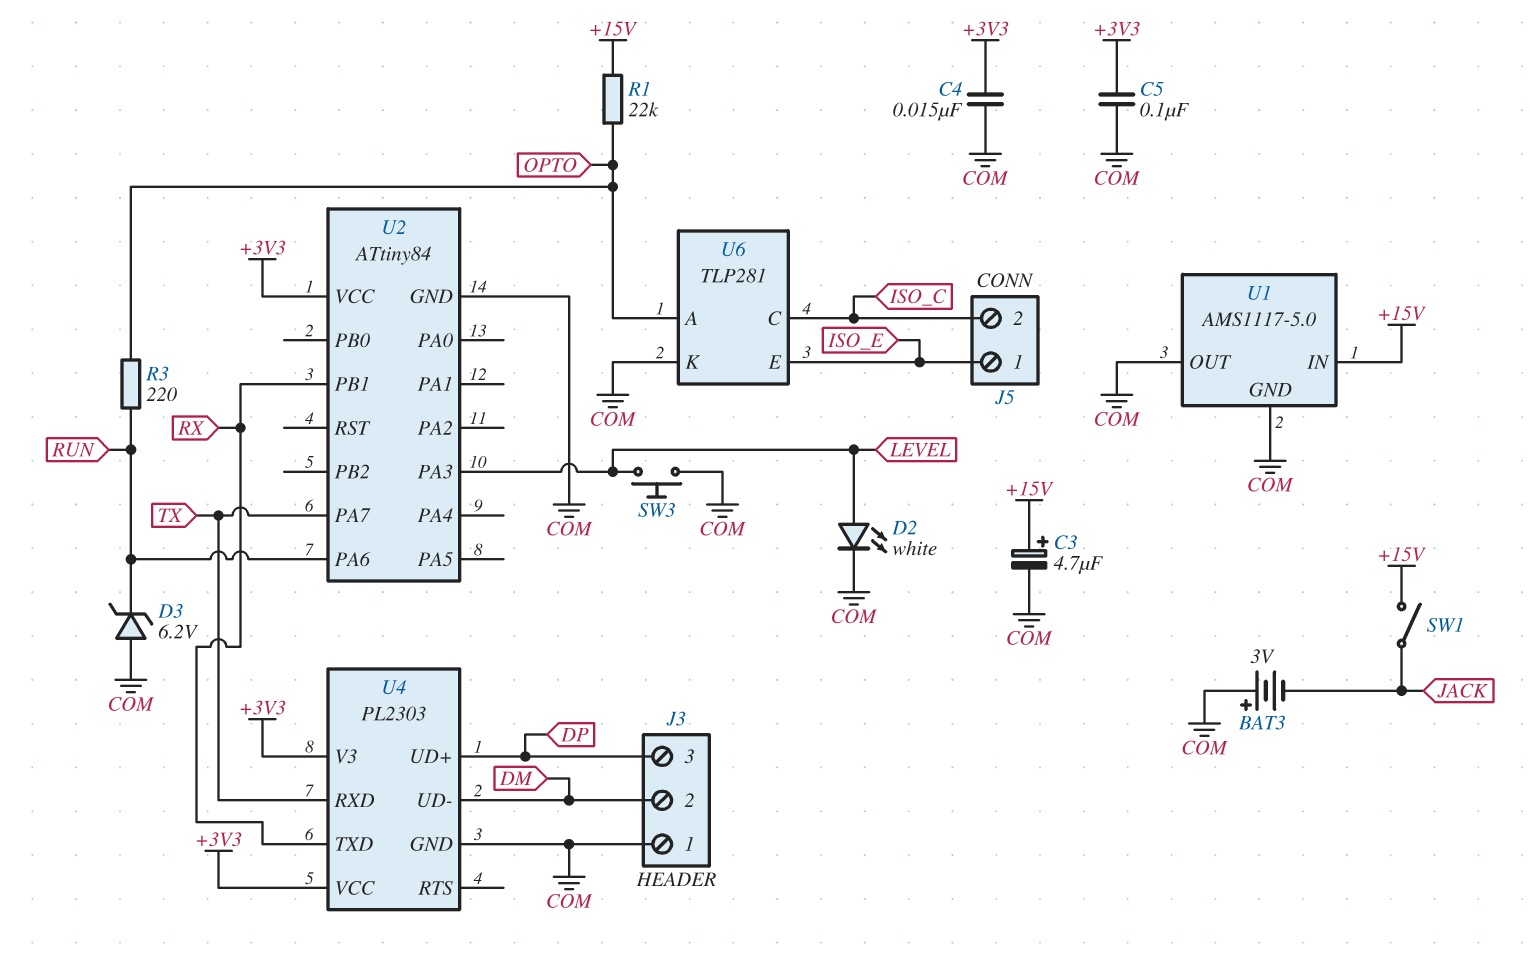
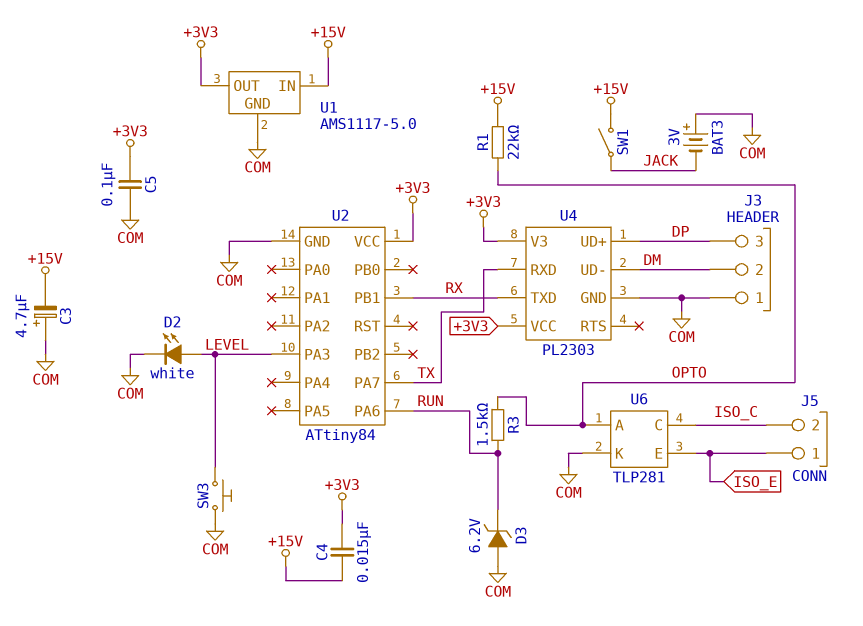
C3: 4.7uF (plus +15V, minus COM) -> 4.7uF (plus COM, minus +15V)
C4: 15nF (+3V3, COM) -> 15nF (+3V3, +15V)
R3: 220 (OPTO, RUN) -> 1.5k (OPTO, RUN)
U1 pin OUT: COM -> +3V3

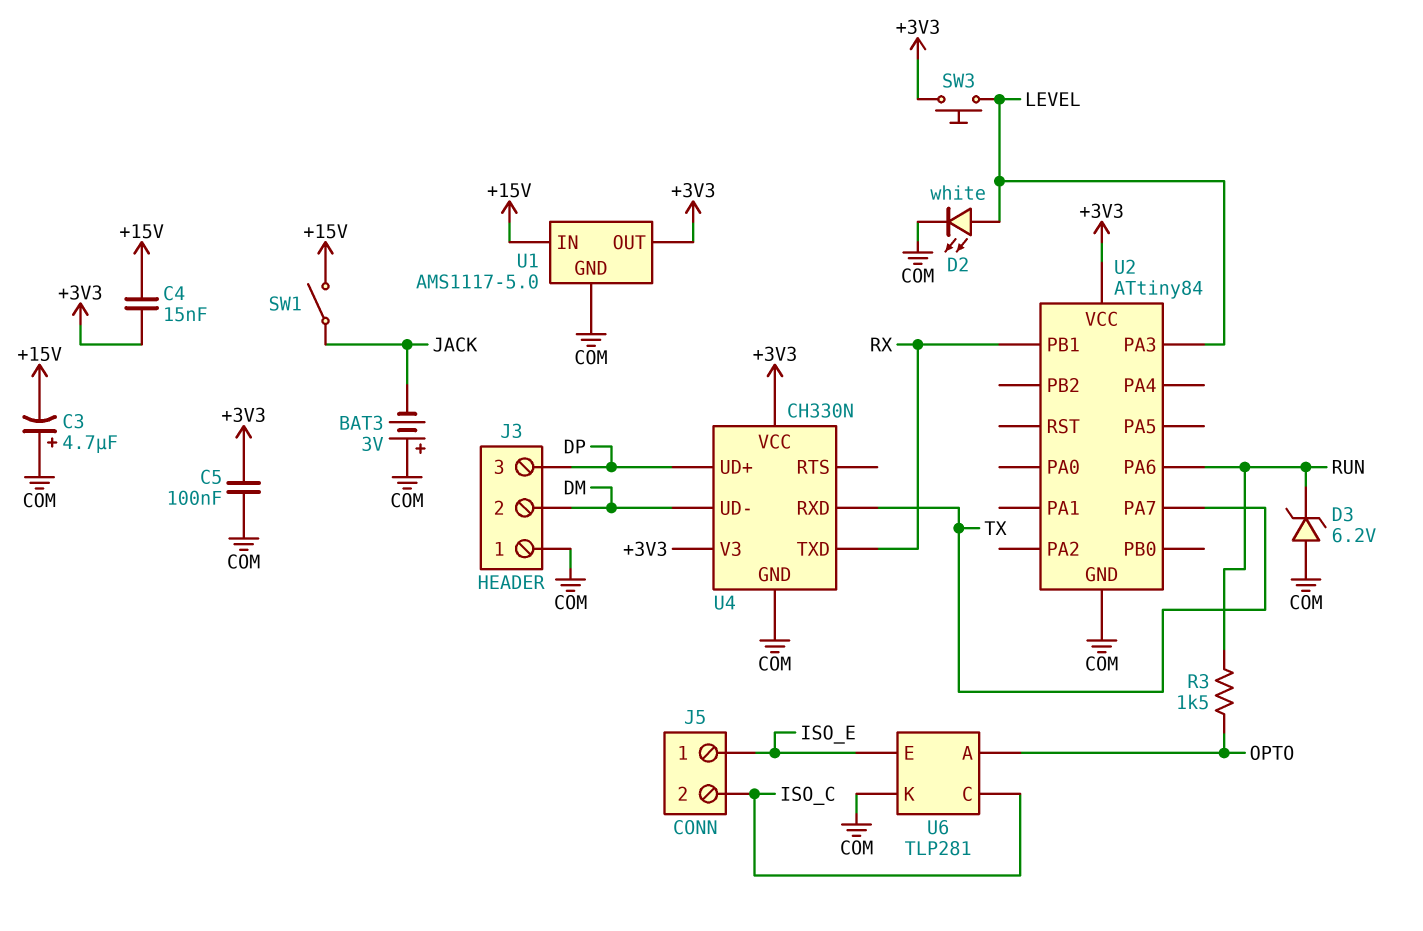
R1: 22k (+15V, OPTO) -> none
SW3: button (COM, LEVEL) -> button (+3V3, LEVEL)
U4: PL2303 -> CH330N

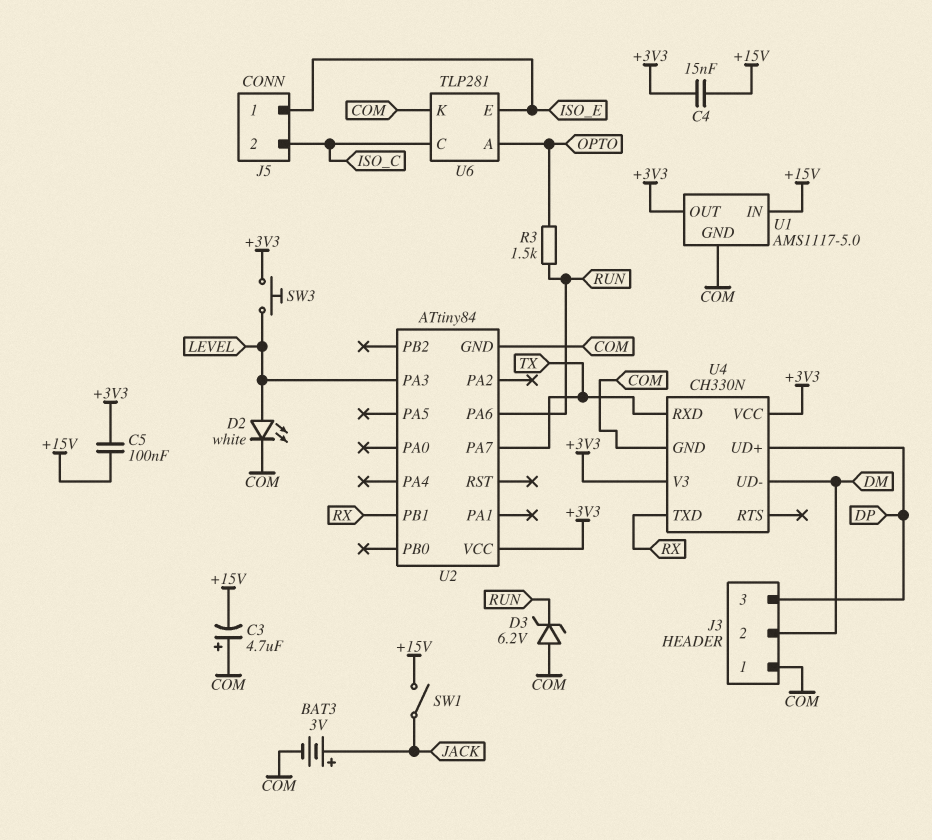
BAT3: 3V (plus COM, minus JACK) -> 3V (plus JACK, minus COM)
C5: 100nF (+3V3, COM) -> 100nF (+3V3, +15V)

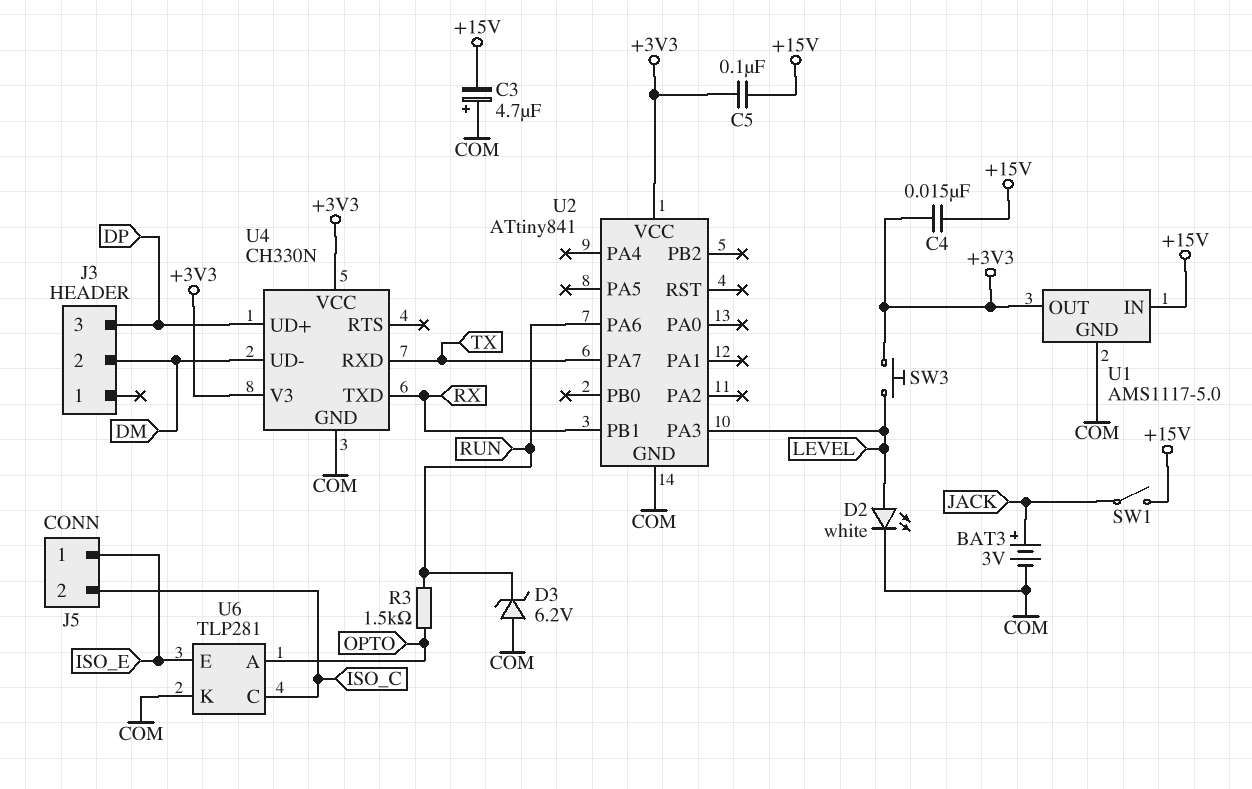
J3 pin 1: COM -> none
U2: ATtiny84 -> ATtiny841

